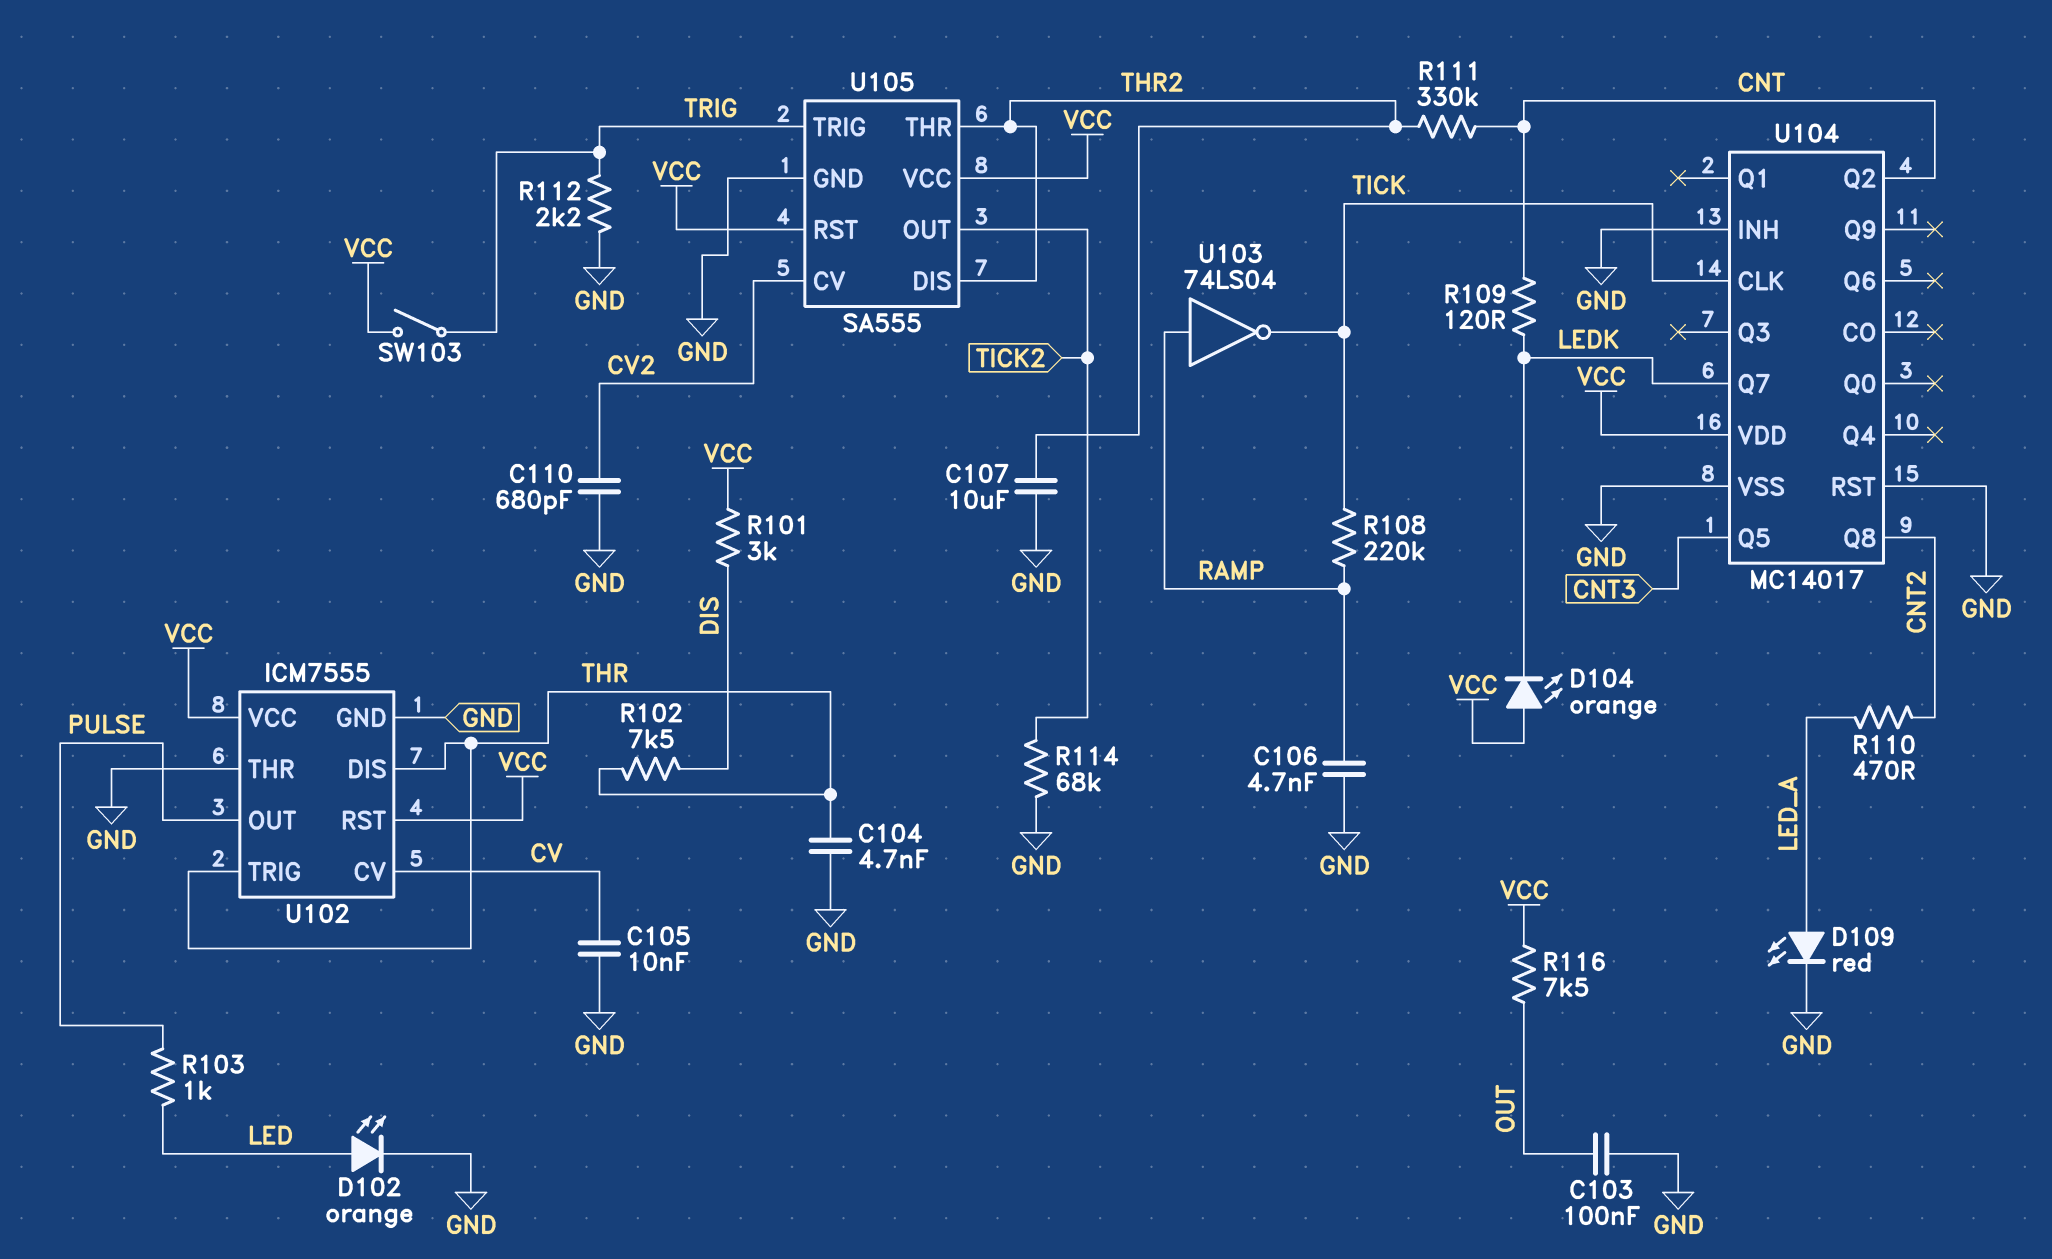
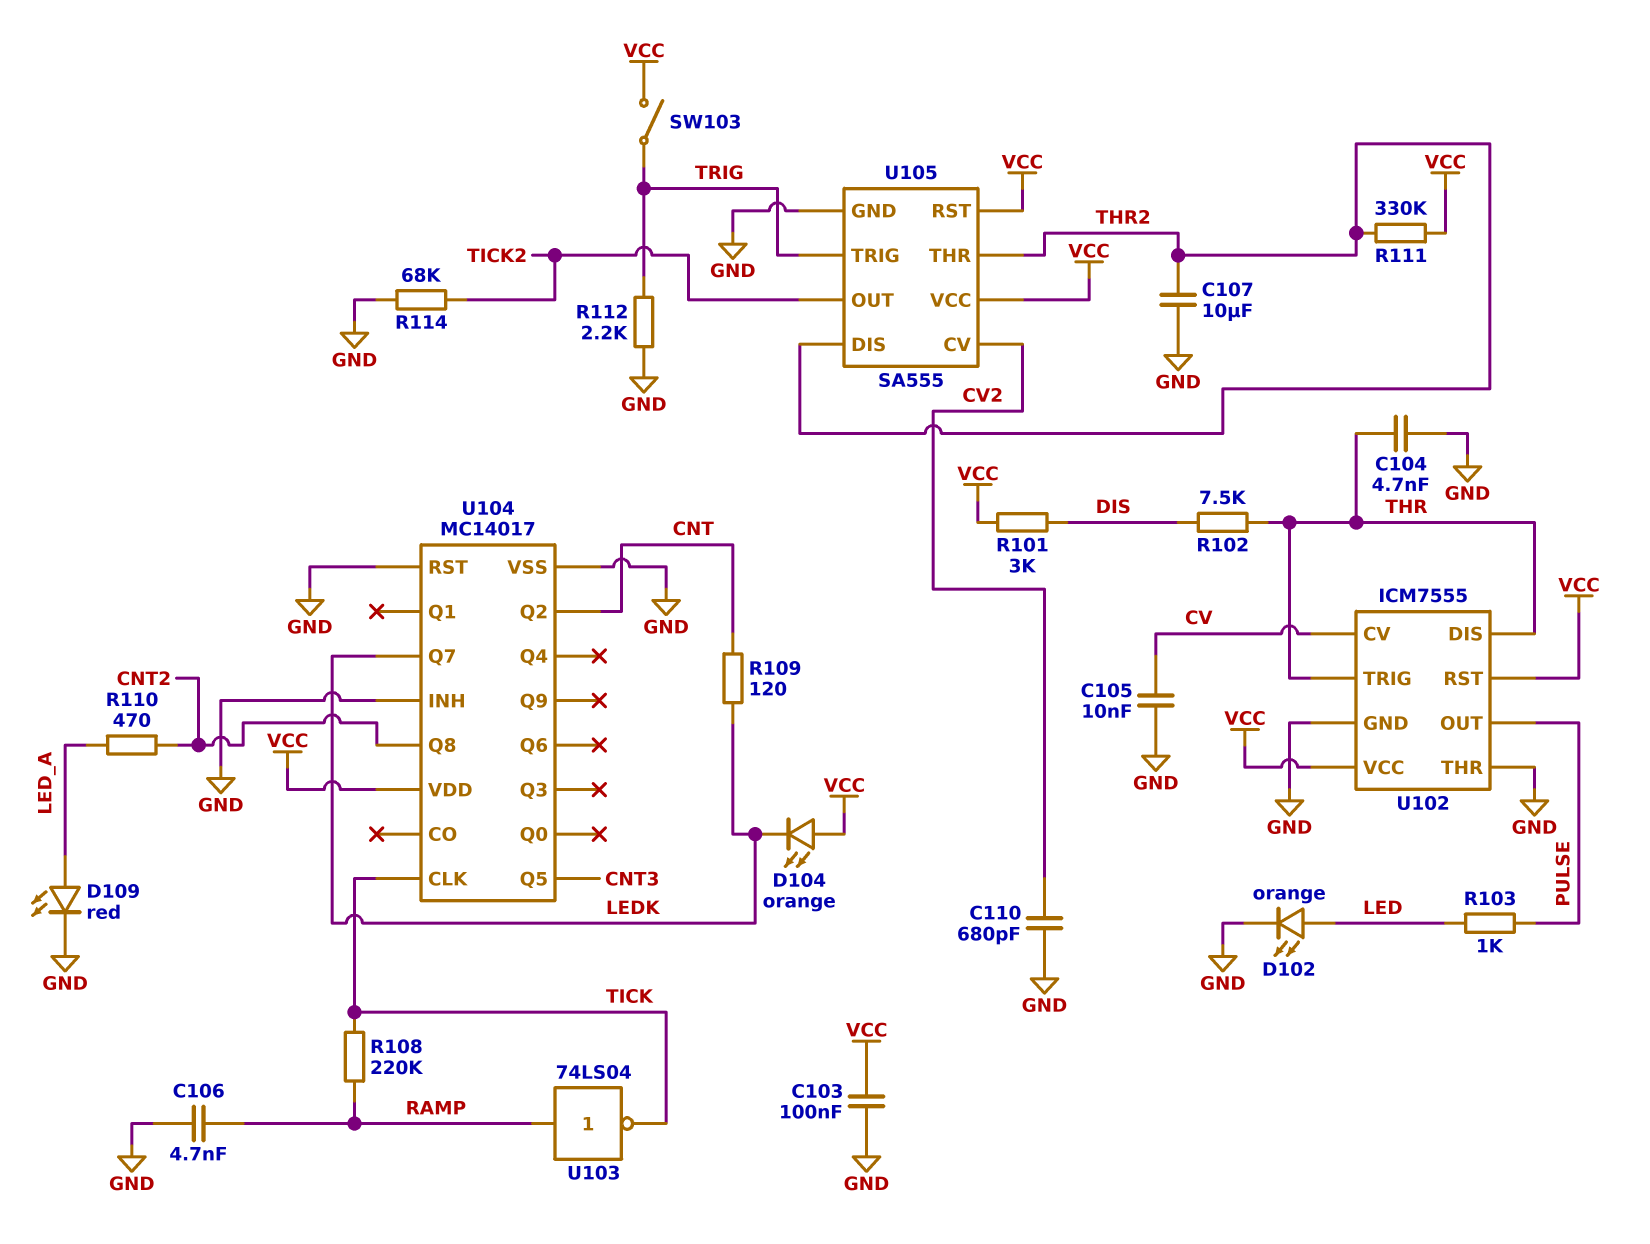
C103: 100nF (GND, OUT) -> 100nF (GND, VCC)
R111: 330k (CNT, THR2) -> 330k (THR2, VCC)
R116: 7.5k (OUT, VCC) -> none

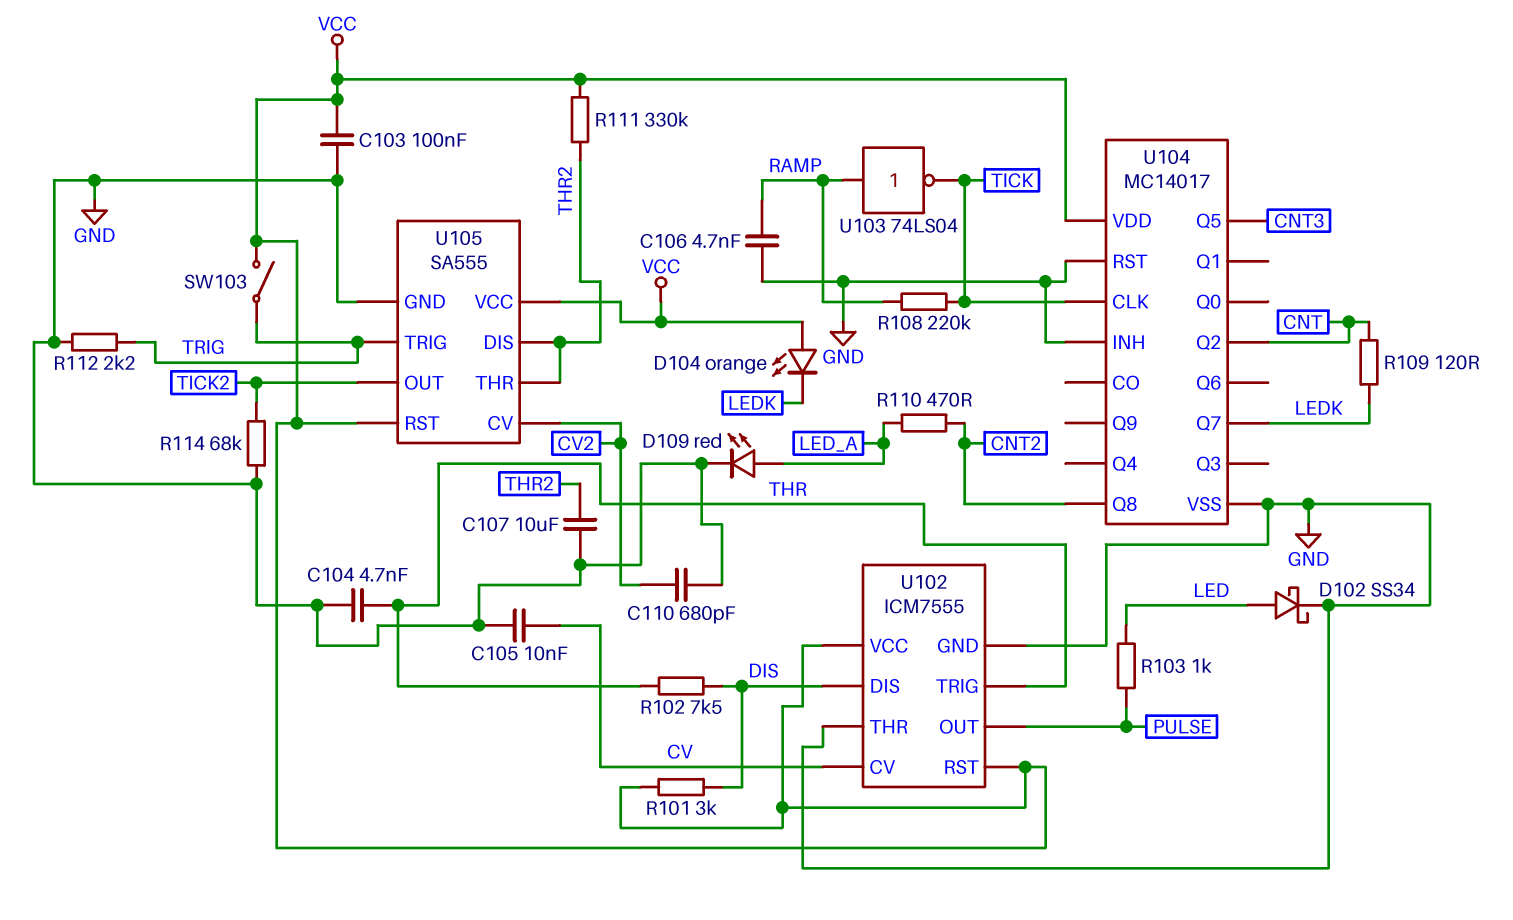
D102: LED orange (A LED, K GND) -> schottky SS34 (A LED, K GND)
U102 pin DIS: THR -> DIS

